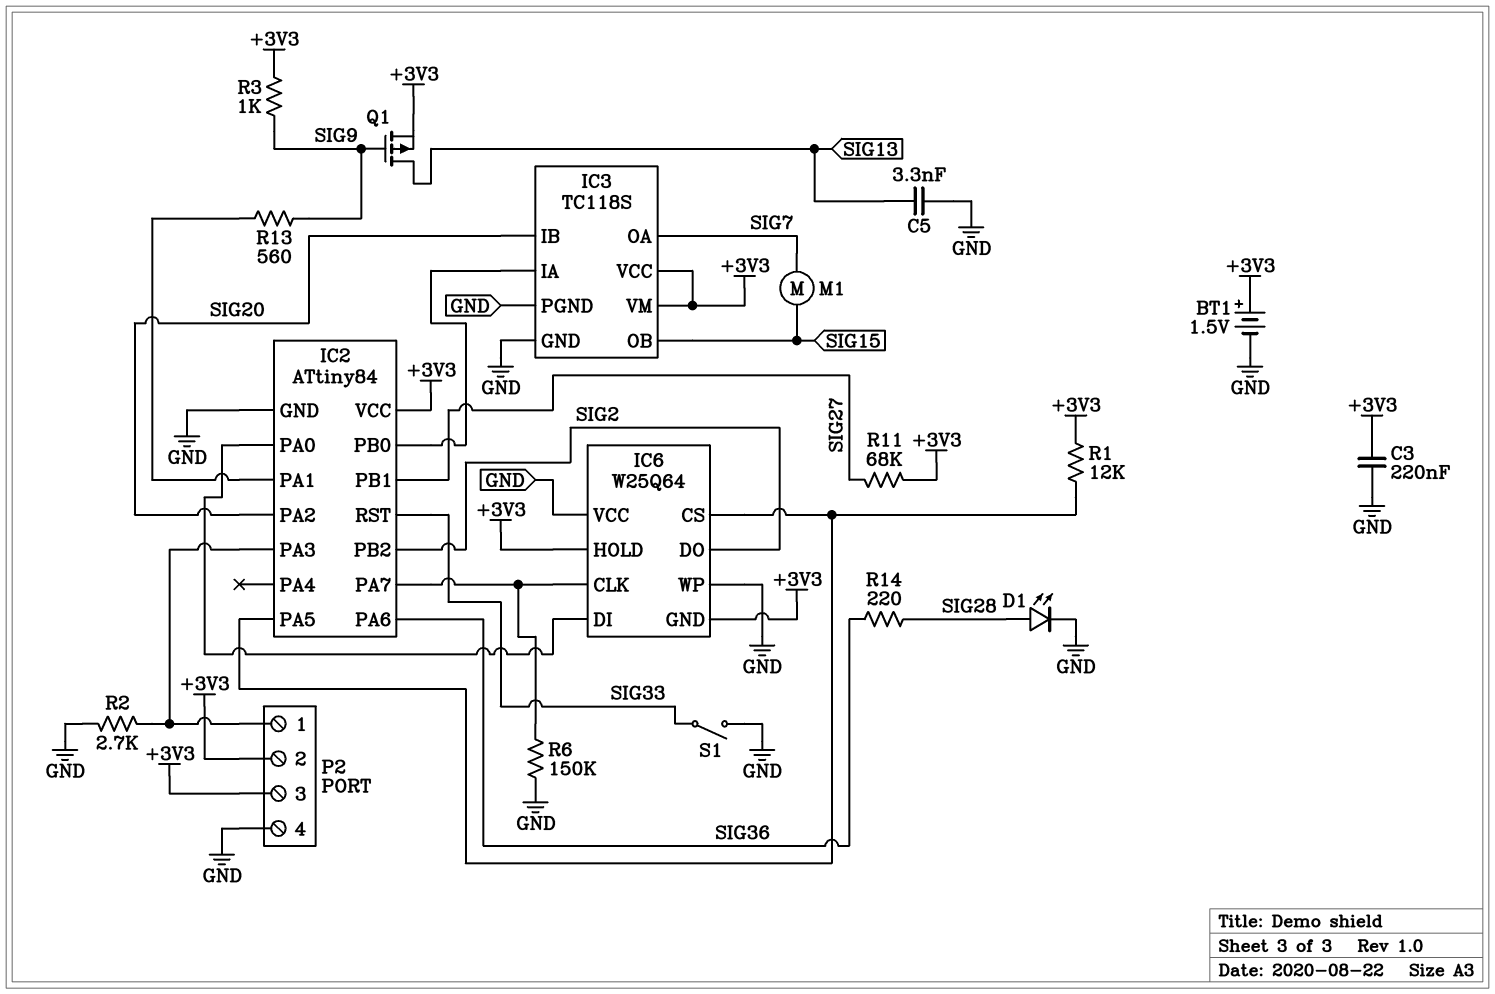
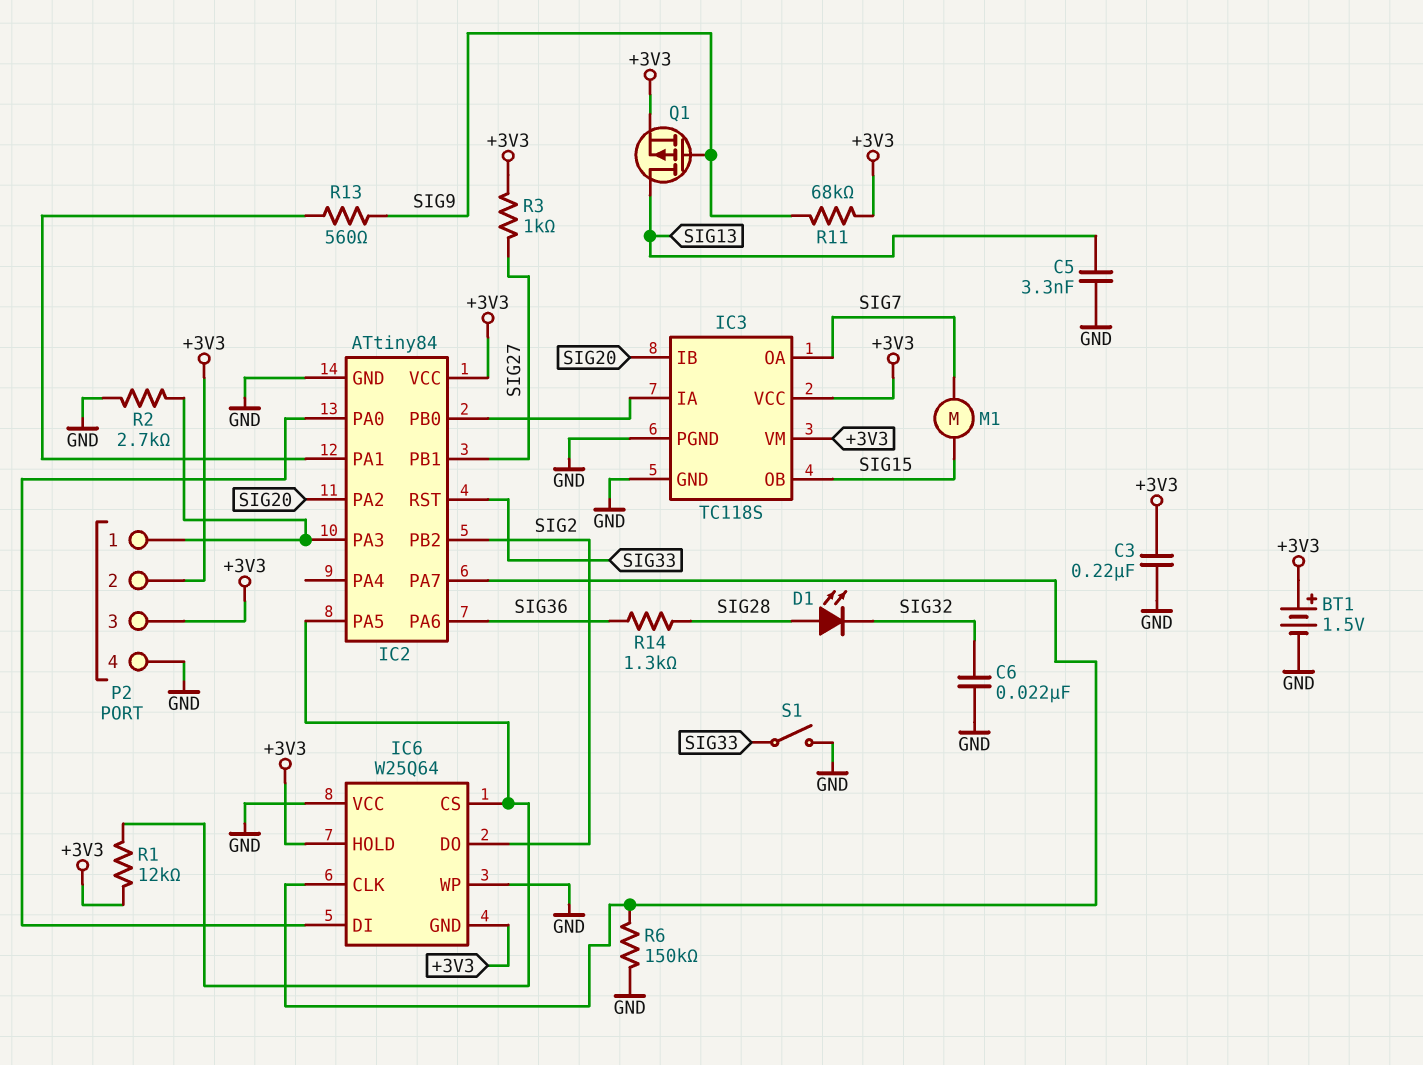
C6: none -> 22nF (GND, SIG32)
D1: LED (A SIG28, K GND) -> LED (A SIG28, K SIG32)
R3: 1k (+3V3, SIG9) -> 1k (+3V3, SIG27)
R11: 68k (+3V3, SIG27) -> 68k (+3V3, SIG9)
R14: 220 (SIG28, SIG36) -> 1.3k (SIG28, SIG36)

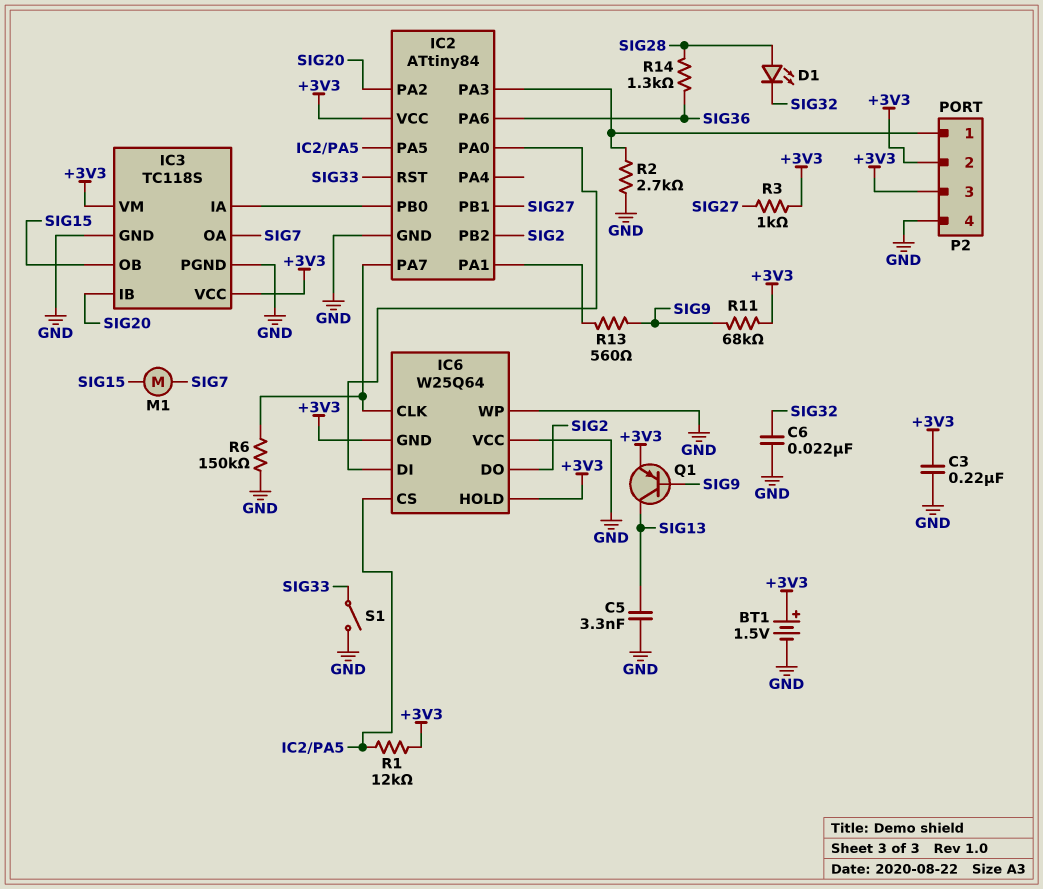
Q1: PMOS (G SIG9, D SIG13, S +3V3) -> PNP (B SIG9, C SIG13, E +3V3)

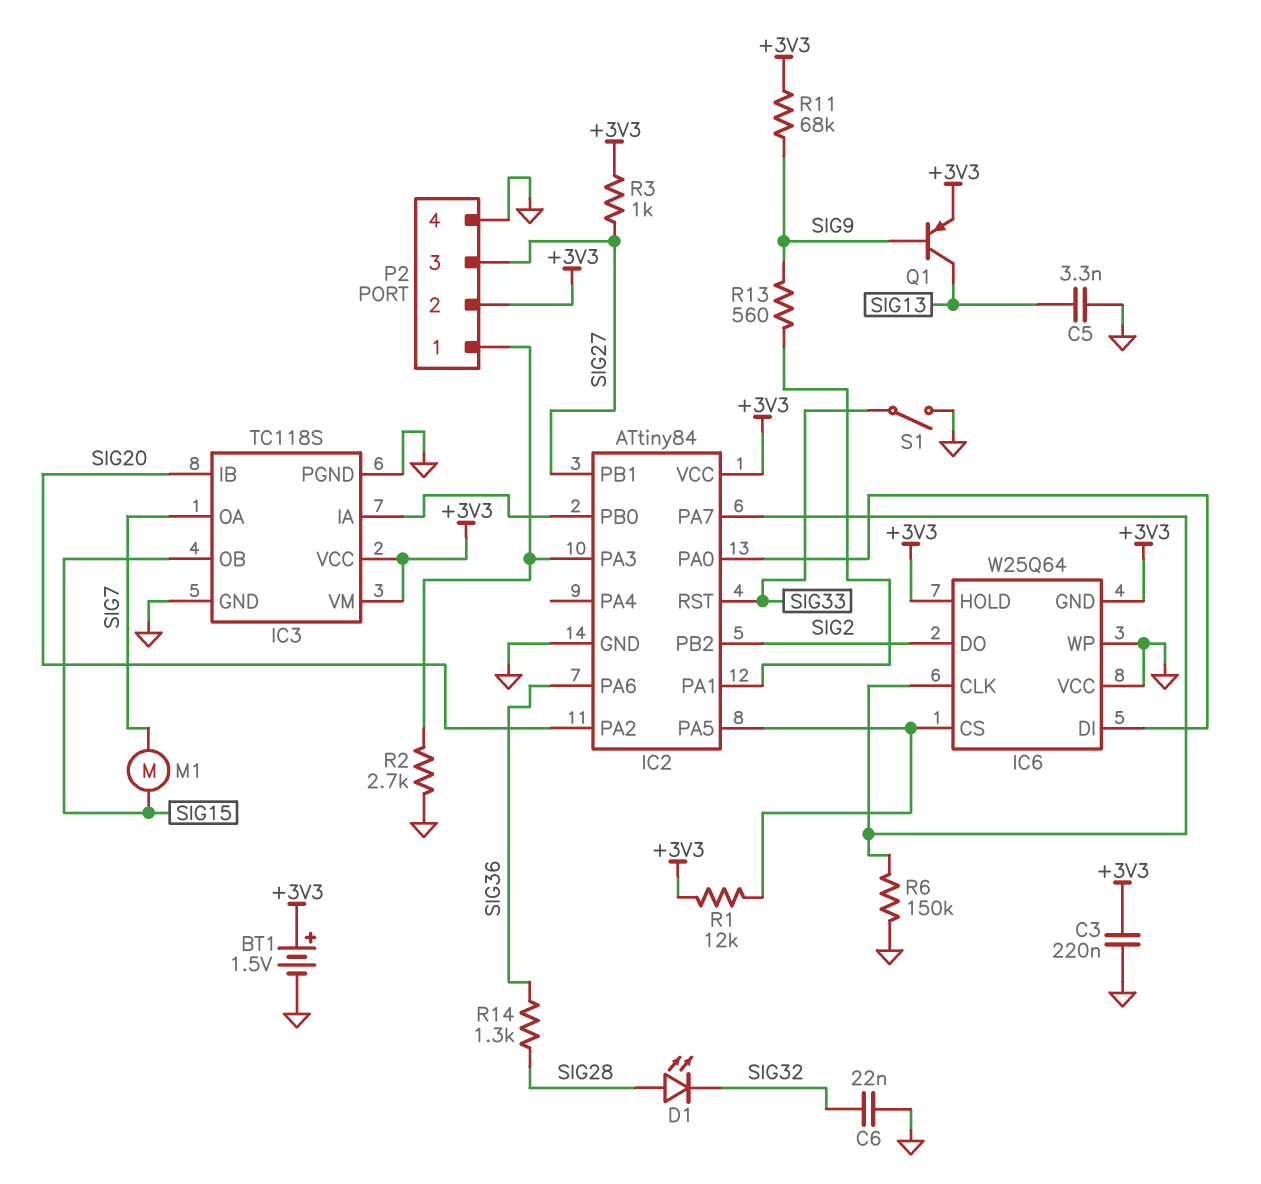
P2 pin 3: +3V3 -> SIG27

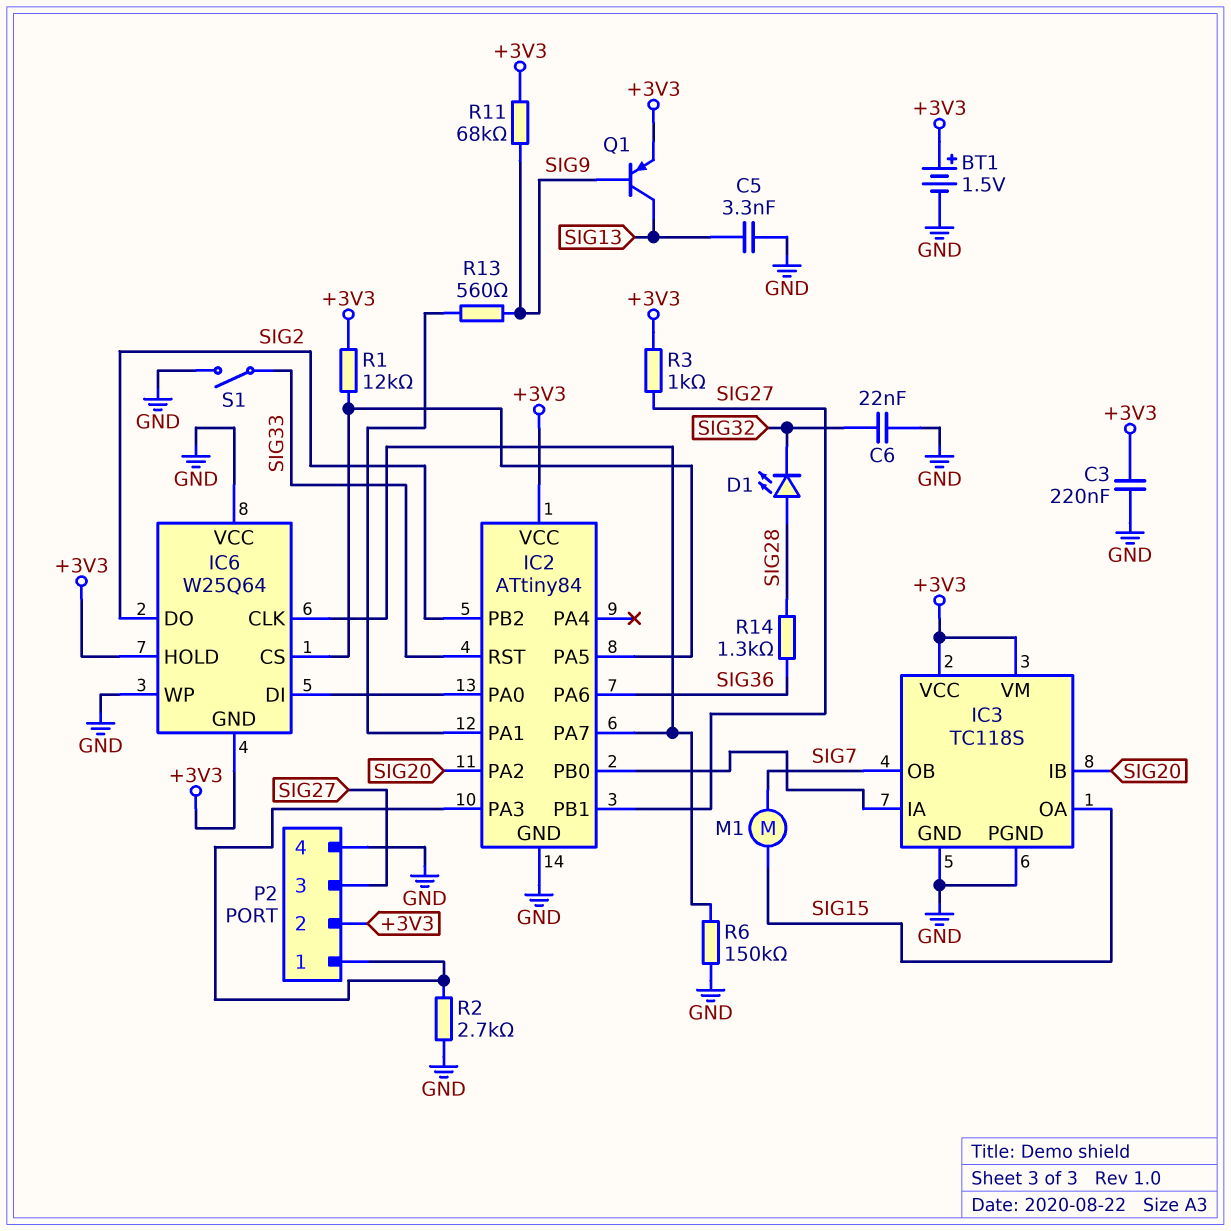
IC3 pin OA: SIG7 -> SIG15
IC3 pin OB: SIG15 -> SIG7

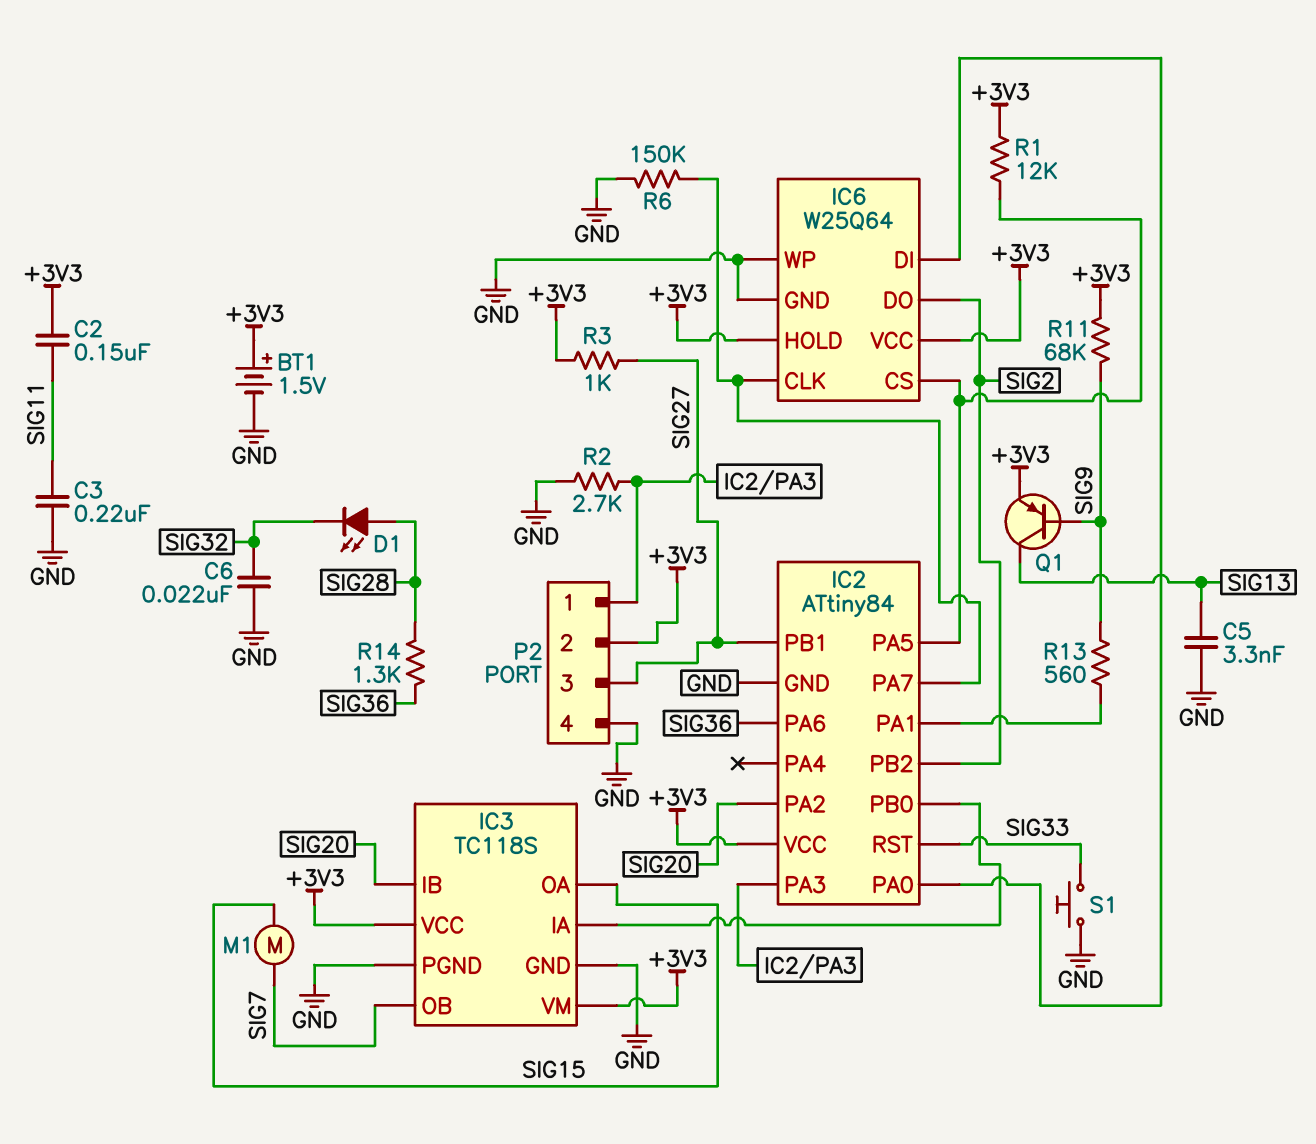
C2: none -> 150nF (+3V3, SIG11)
C3: 220nF (+3V3, GND) -> 220nF (GND, SIG11)
IC6 pin GND: +3V3 -> GND
IC6 pin VCC: GND -> +3V3
S1: switch (GND, SIG33) -> button (GND, SIG33)

